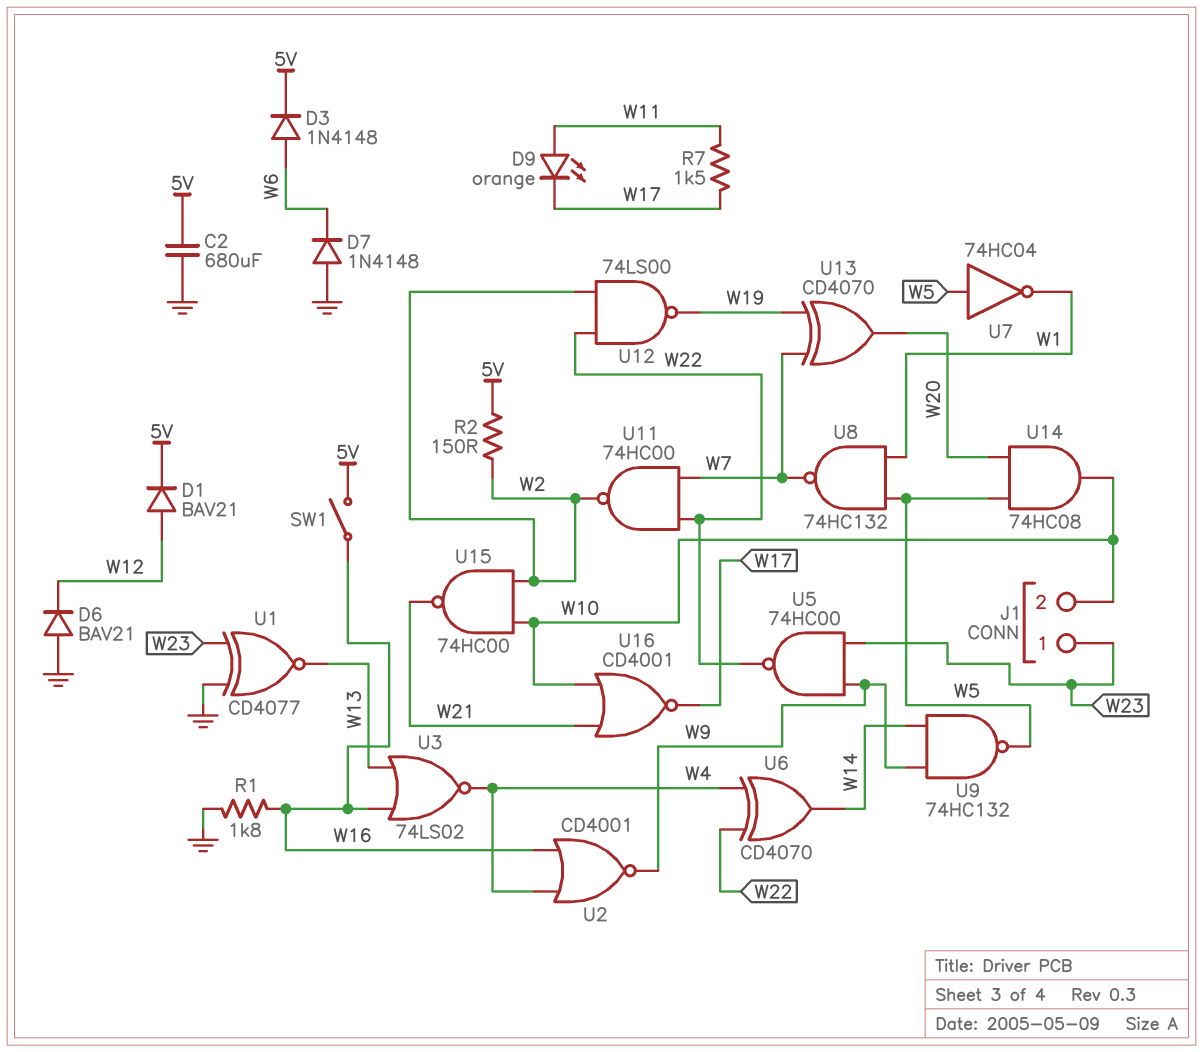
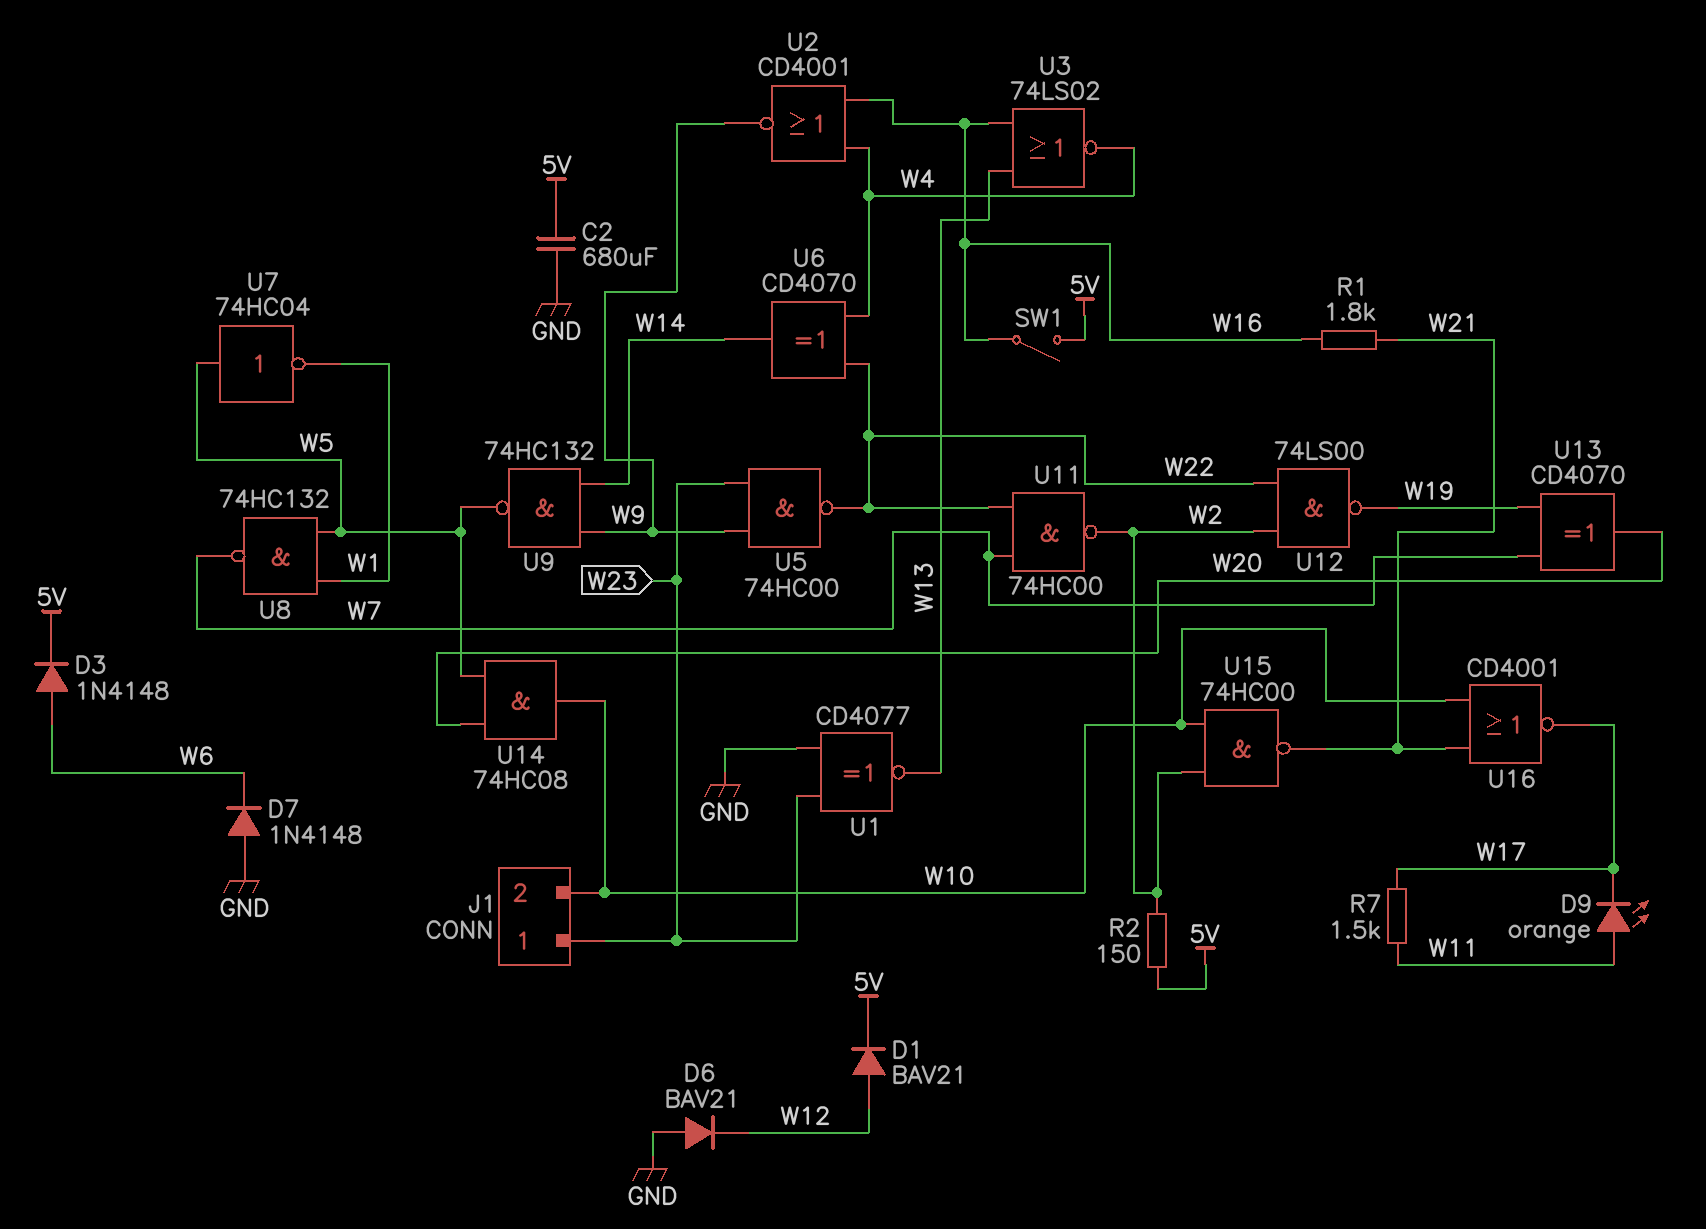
R1: 1.8k (GND, W16) -> 1.8k (W16, W21)

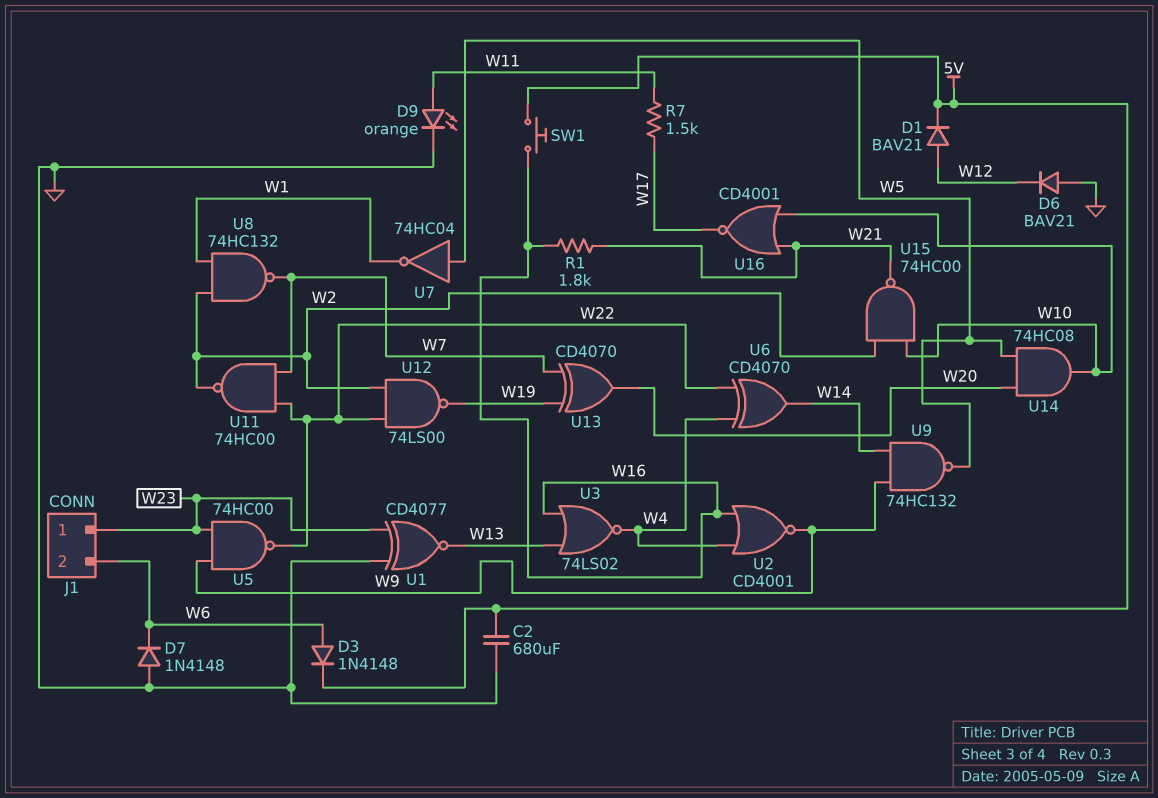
D9: LED orange (A W11, K W17) -> LED orange (A W11, K GND)
J1 pin 2: W10 -> W6
R2: 150 (5V, W2) -> none
SW1: switch (5V, W16) -> button (5V, W16)
U8: NAND 74HC132 (in W1, in W5, out W7) -> NAND 74HC132 (in W1, in W2, out W7)

